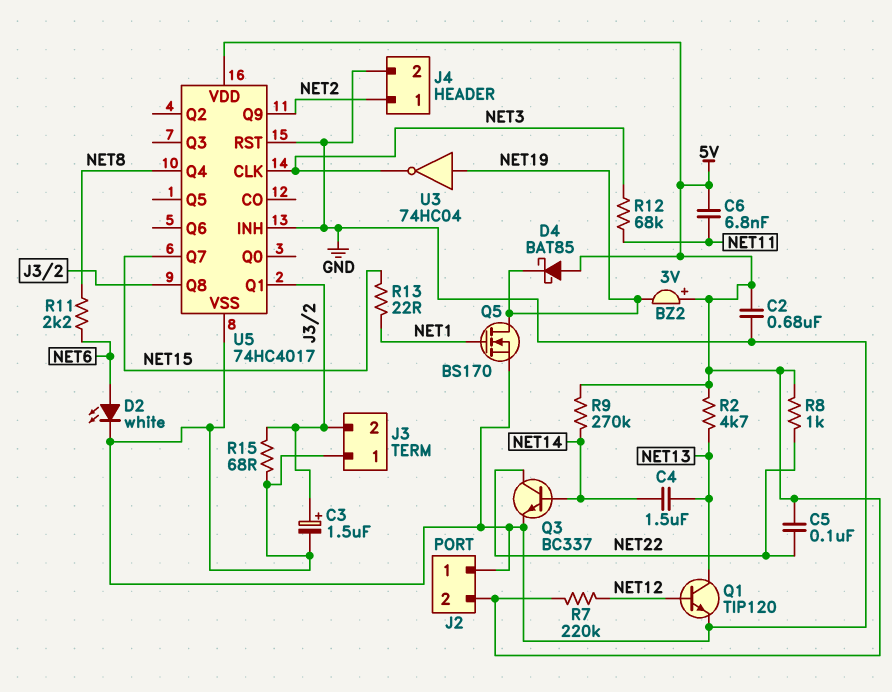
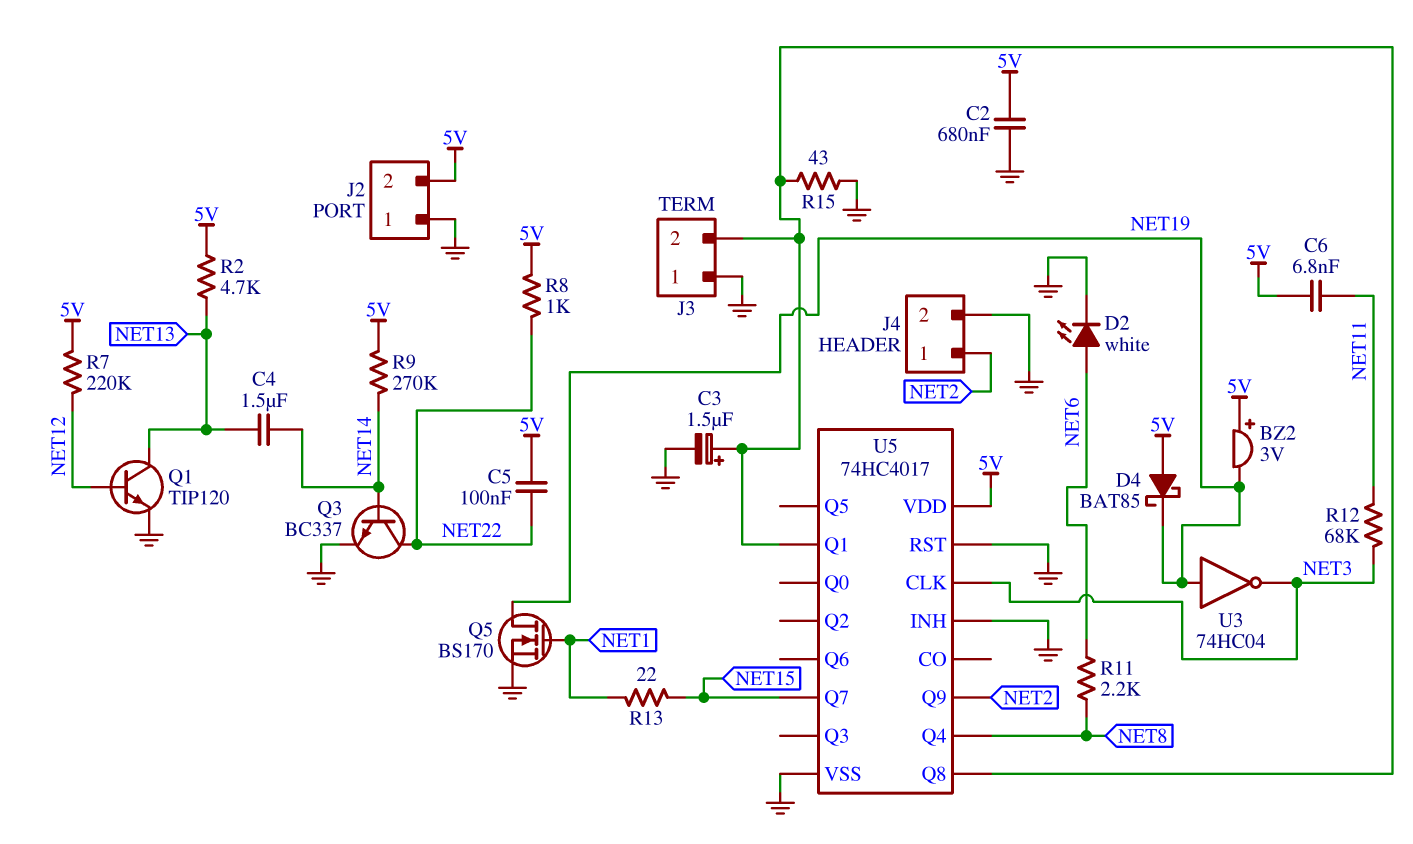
R15: 68 (GND, J3/2) -> 43 (GND, J3/2)

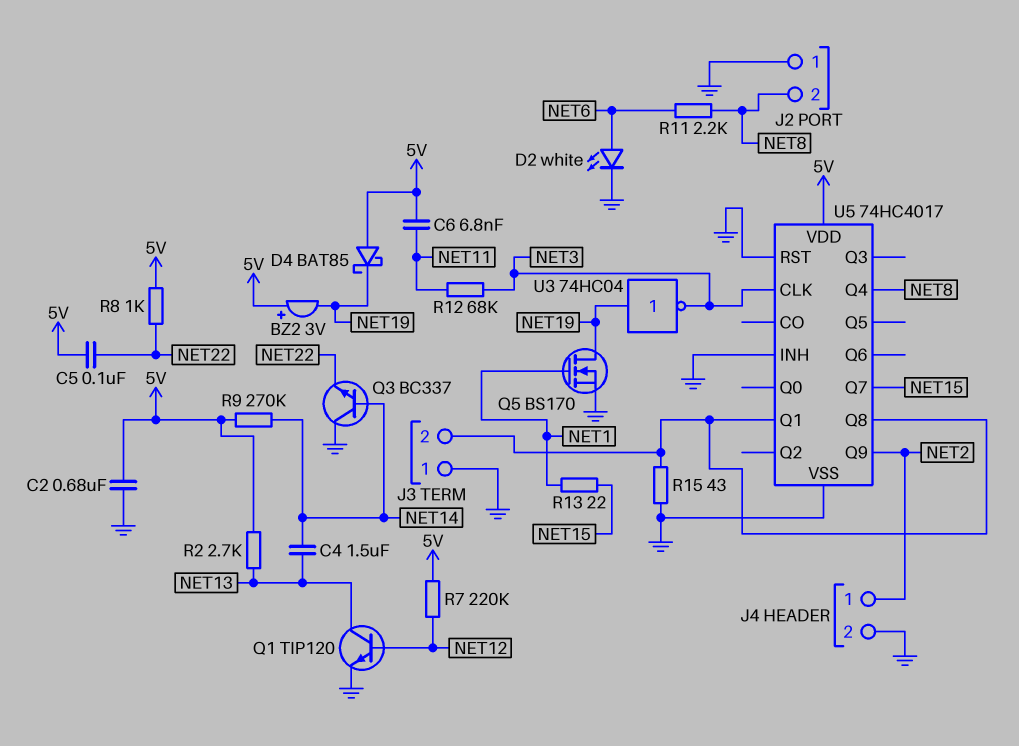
C3: 1.5uF (plus J3/2, minus GND) -> none
J2 pin 2: 5V -> NET8
Q3: NPN BC337 (B NET14, C NET22, E GND) -> NPN BC337 (B NET14, C GND, E NET22)
R2: 4.7k (5V, NET13) -> 2.7k (5V, NET13)

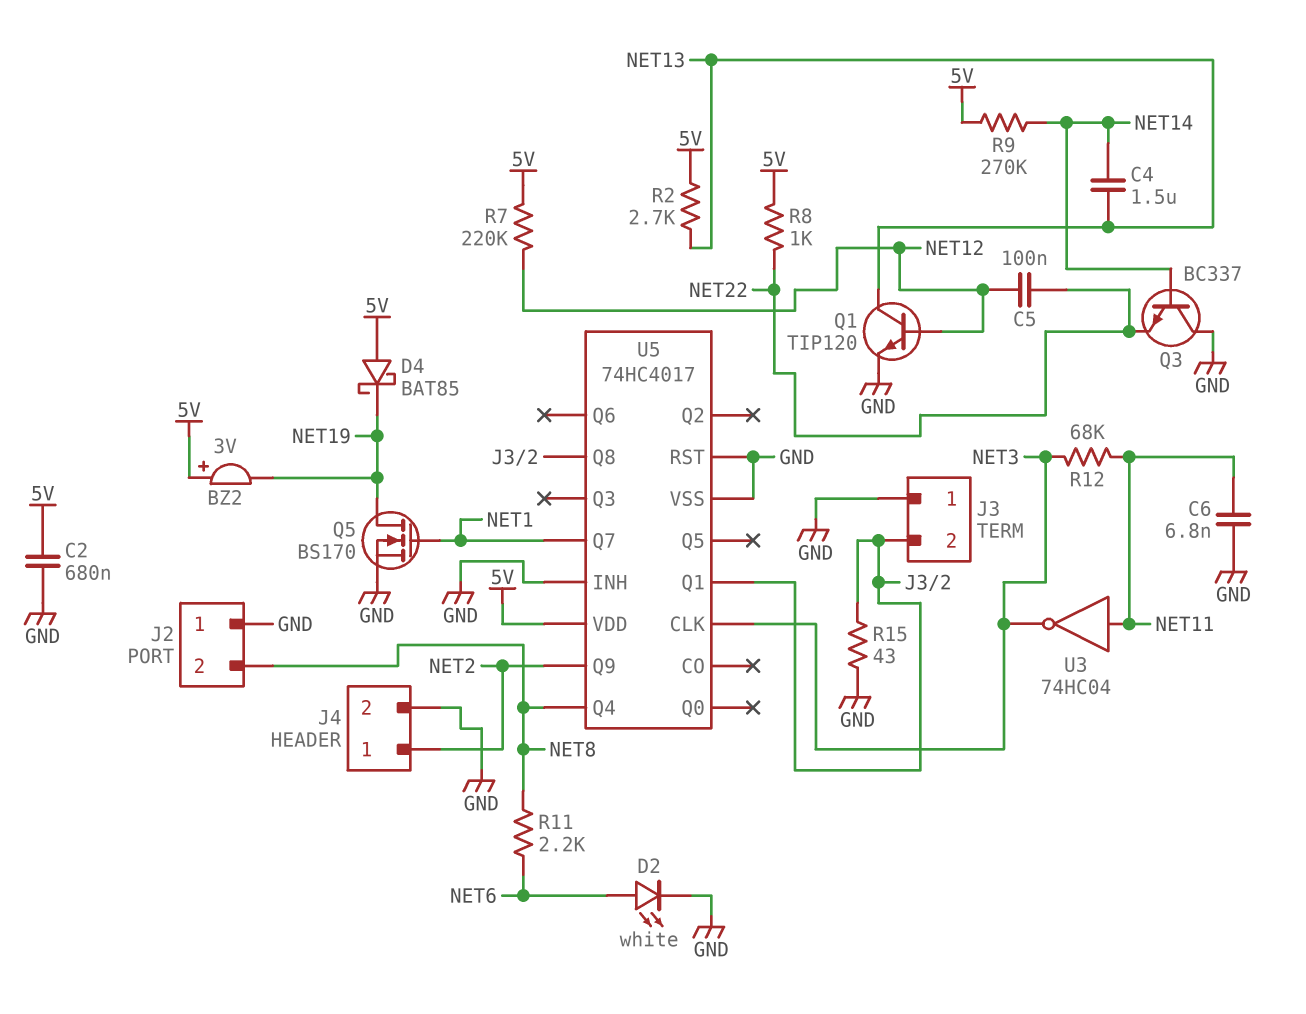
C5: 100nF (5V, NET22) -> 100nF (NET12, NET22)
C6: 6.8nF (5V, NET11) -> 6.8nF (GND, NET11)
R13: 22 (NET1, NET15) -> none
U3: NOT 74HC04 (in NET19, out NET3) -> NOT 74HC04 (in NET11, out NET3)
U5 pin Q7: NET15 -> NET1

